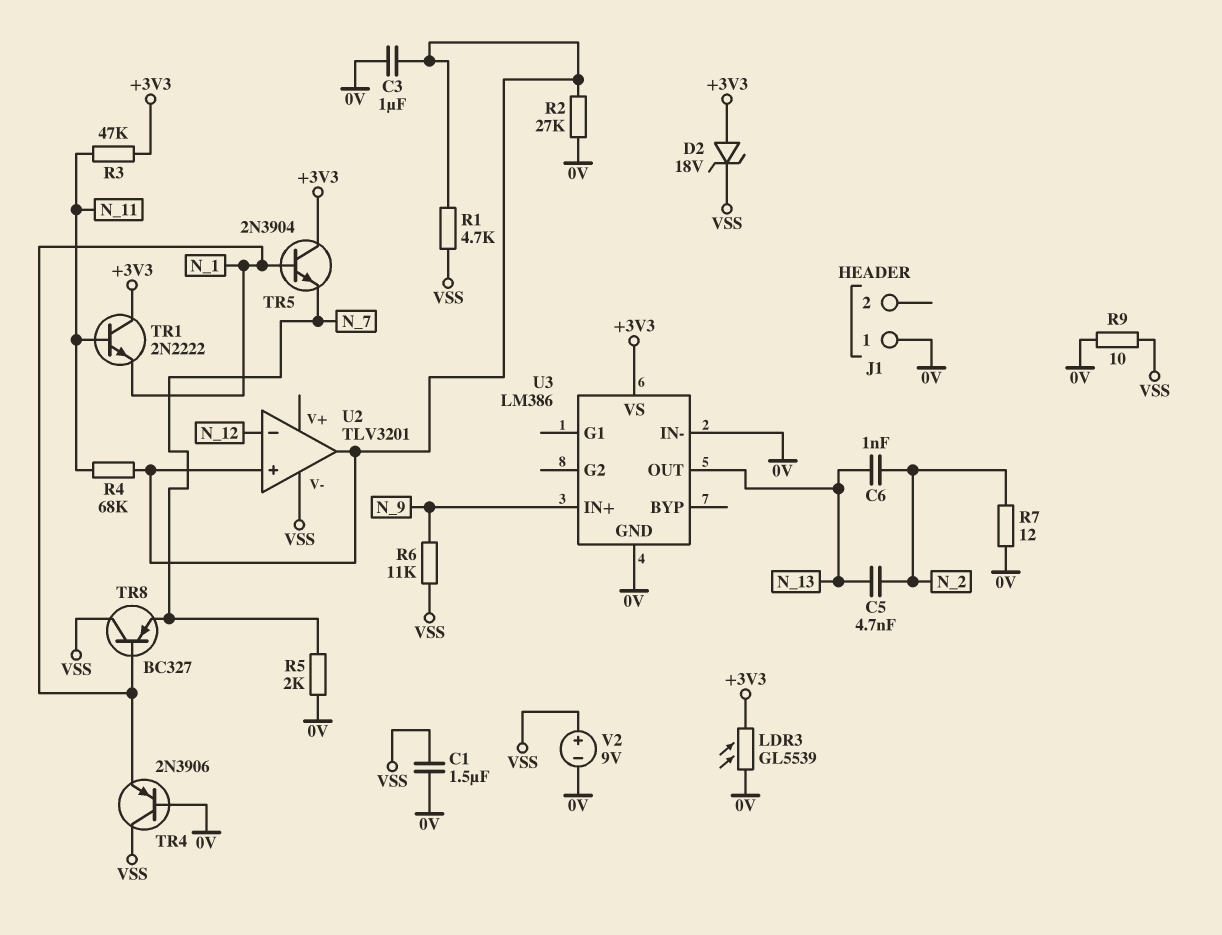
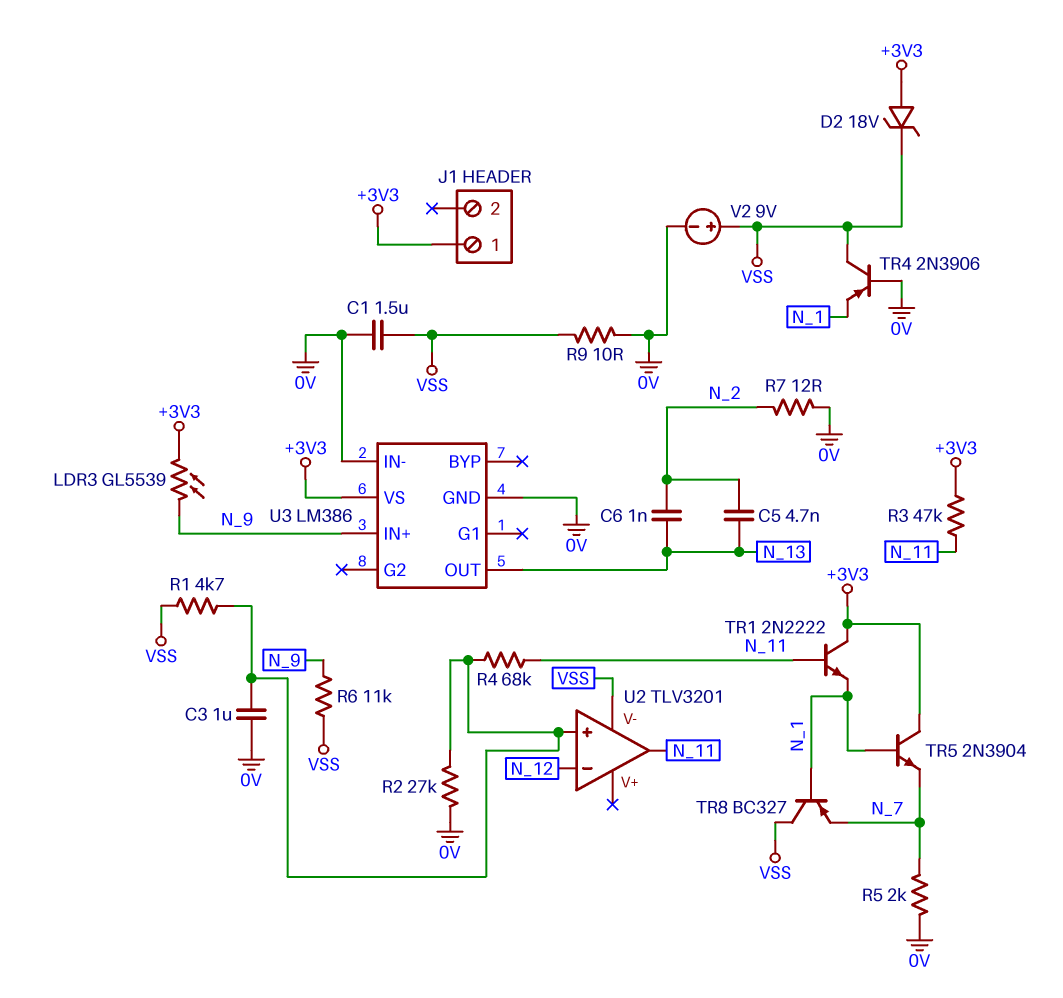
J1 pin 1: 0V -> +3V3
LDR3: GL5539 (+3V3, 0V) -> GL5539 (+3V3, N_9)
U2 pin out: U2/in+ -> N_11

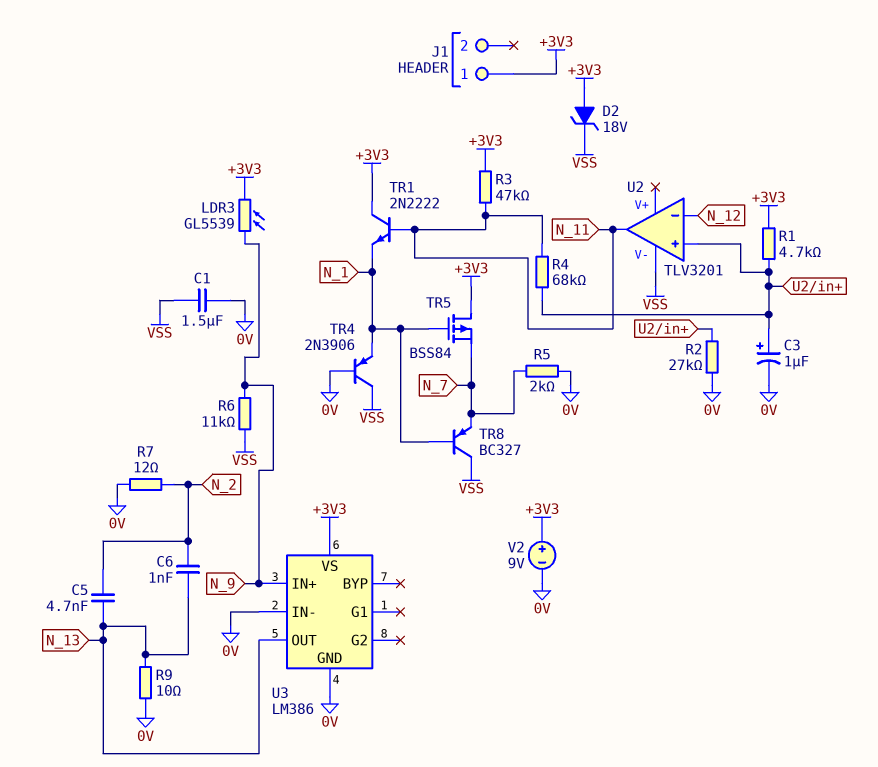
C3: 1uF (0V, U2/in+) -> 1uF (plus U2/in+, minus 0V)
R1: 4.7k (U2/in+, VSS) -> 4.7k (+3V3, U2/in+)
R9: 10 (0V, VSS) -> 10 (0V, N_13)
TR5: NPN 2N3904 (B N_1, C +3V3, E N_7) -> PMOS BSS84 (G N_1, D +3V3, S N_7)
V2: 9V (plus VSS, minus 0V) -> 9V (plus +3V3, minus 0V)

